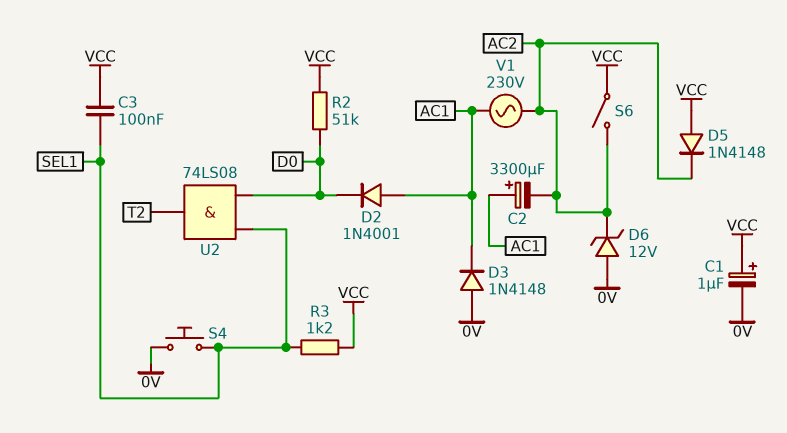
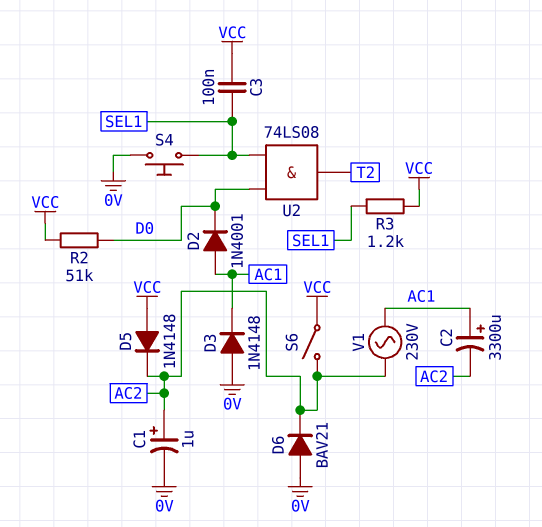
C1: 1uF (plus VCC, minus 0V) -> 1uF (plus AC2, minus 0V)
D6: zener 12V (A 0V, K AC2) -> diode BAV21 (A 0V, K AC2)

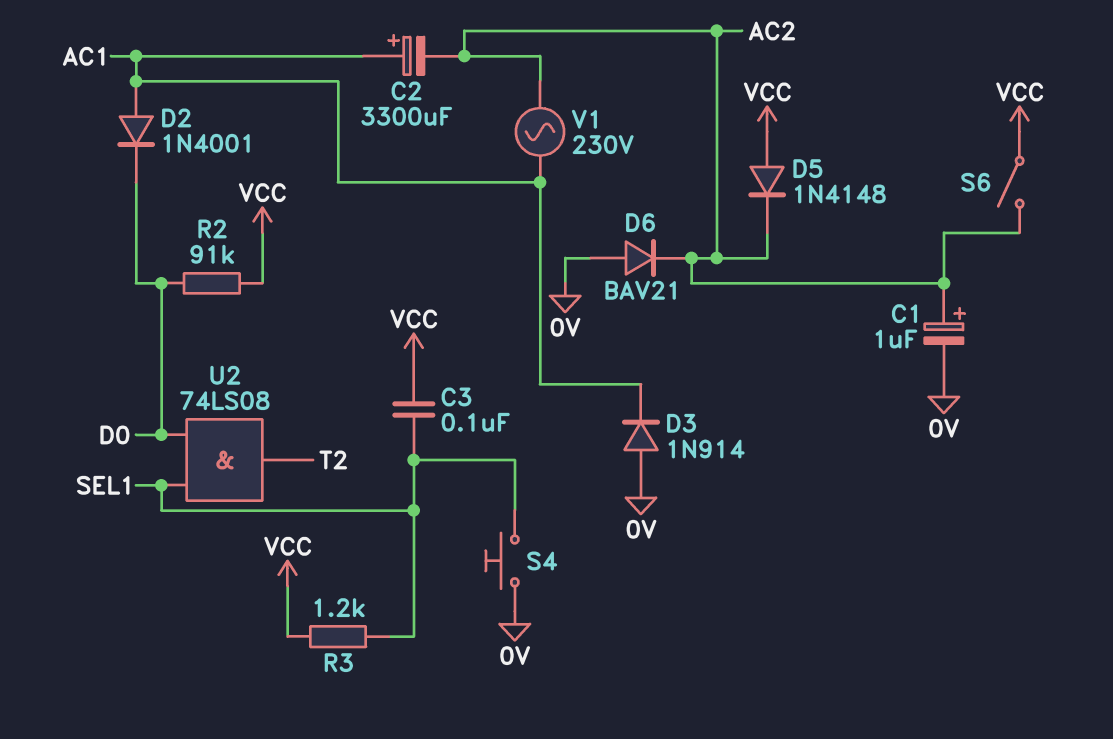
D3: diode 1N4148 (A 0V, K AC1) -> diode 1N914 (A 0V, K AC1)
R2: 51k (D0, VCC) -> 91k (D0, VCC)

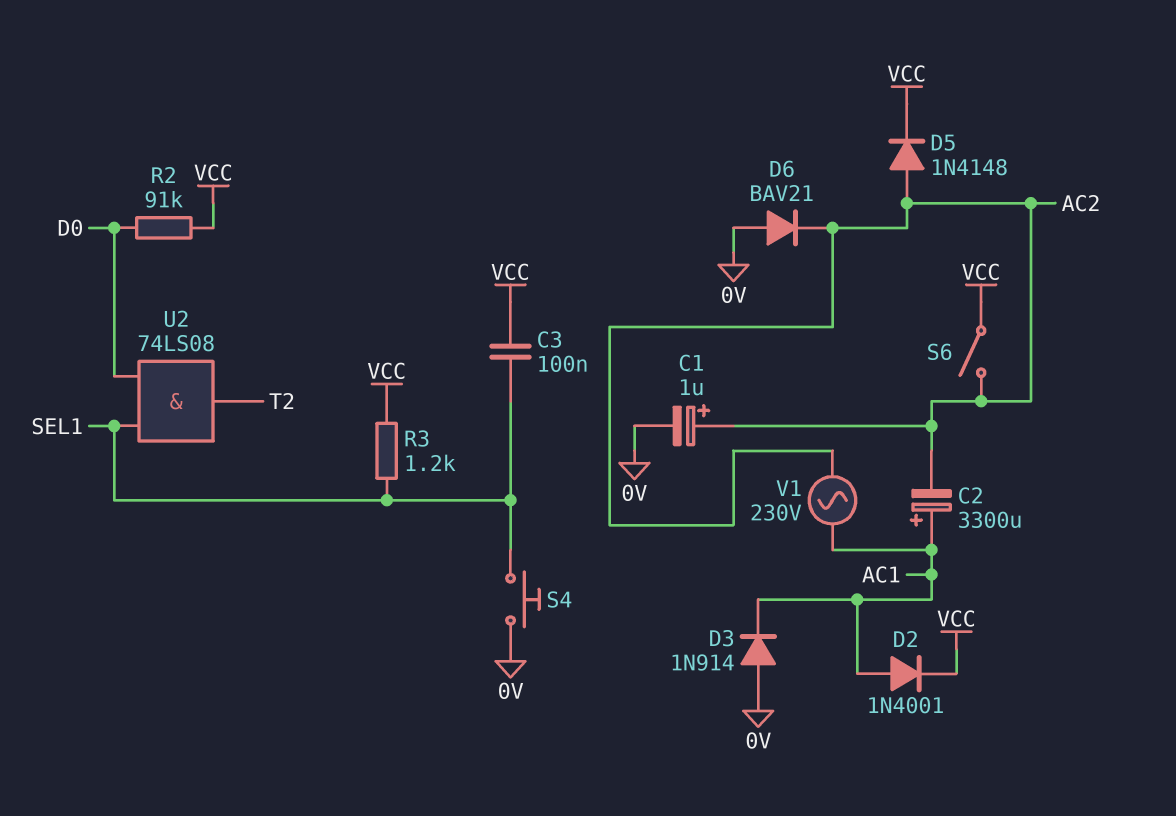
D2: diode 1N4001 (A AC1, K D0) -> diode 1N4001 (A AC1, K VCC)
D5: diode 1N4148 (A VCC, K AC2) -> diode 1N4148 (A AC2, K VCC)

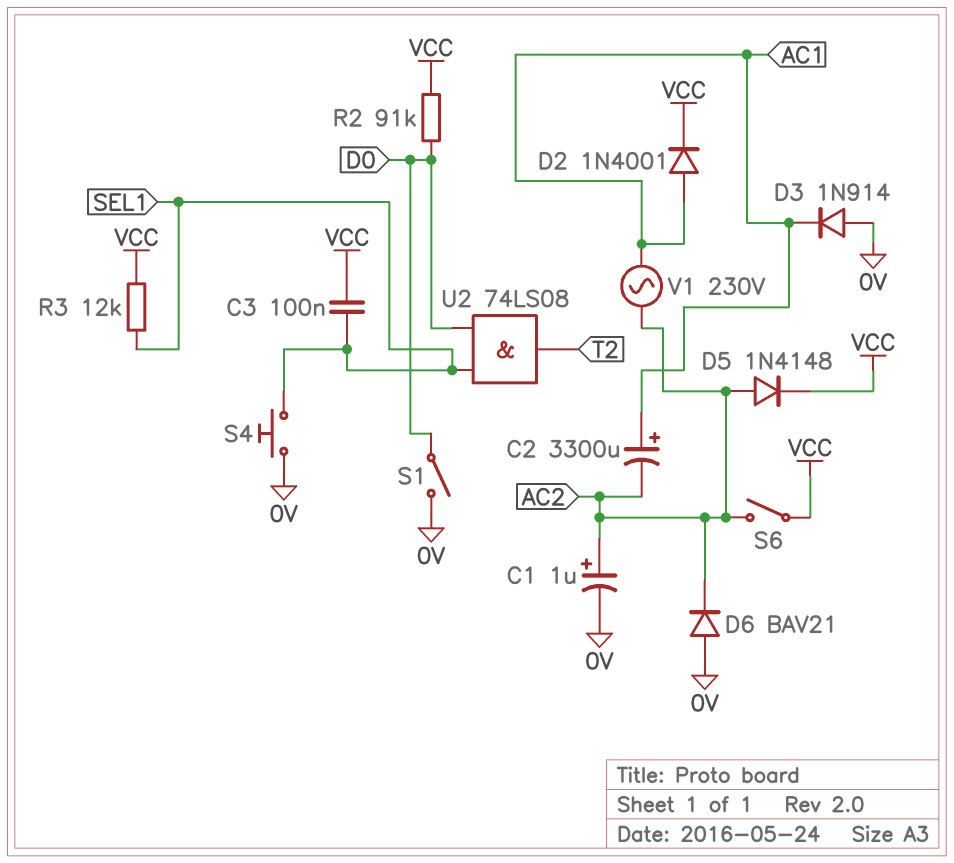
R3: 1.2k (SEL1, VCC) -> 12k (SEL1, VCC)
S1: none -> switch (0V, D0)

